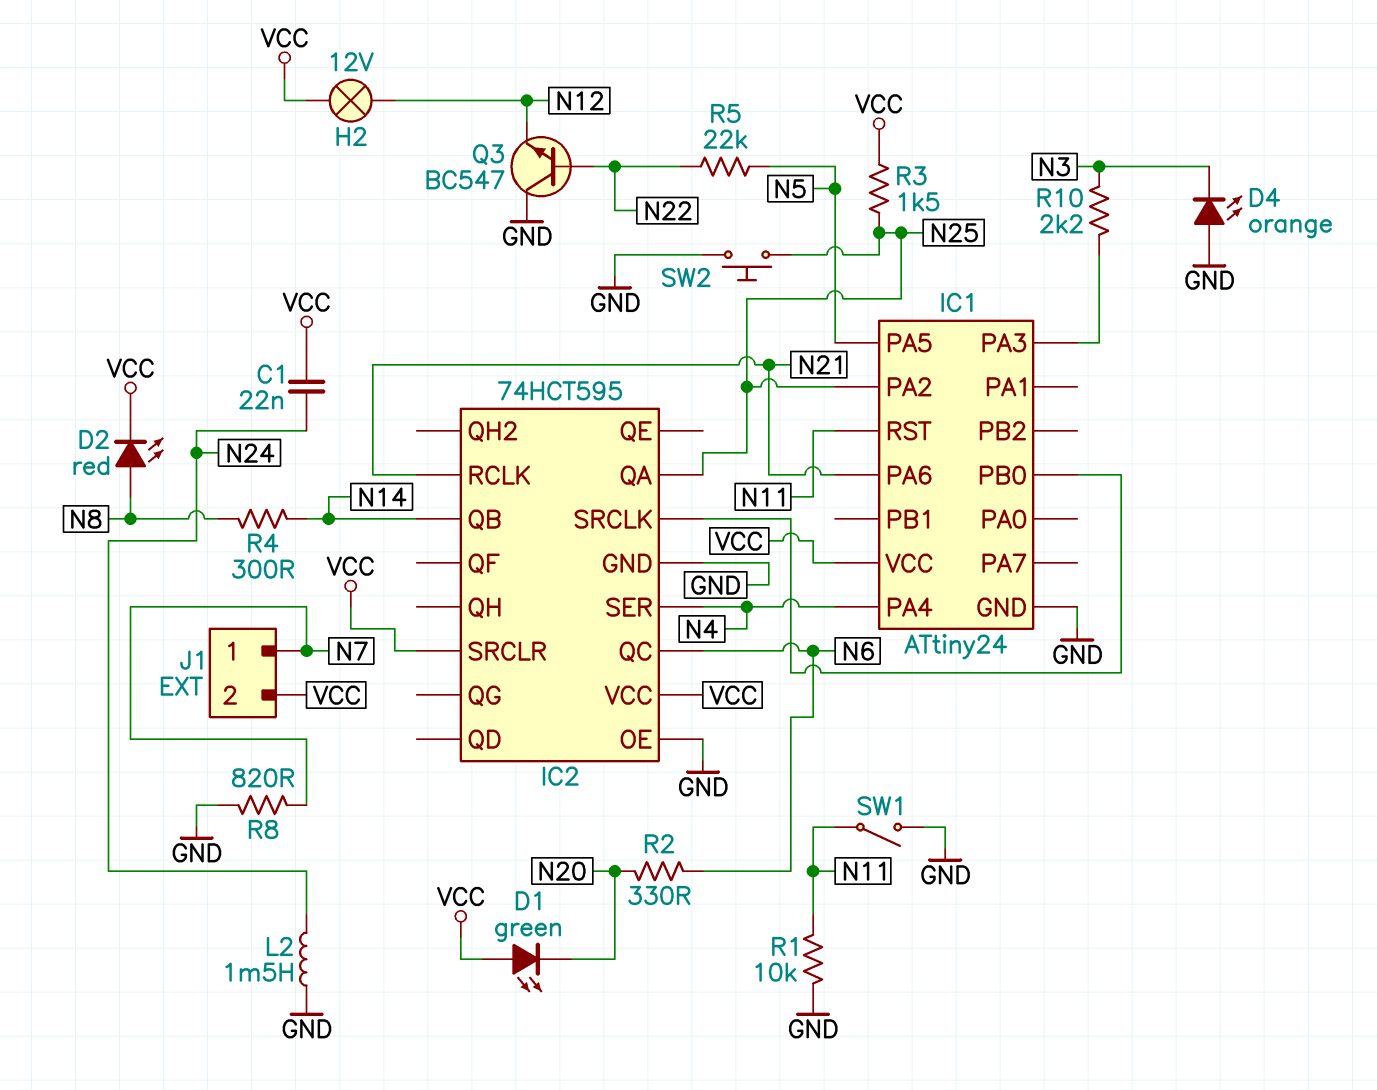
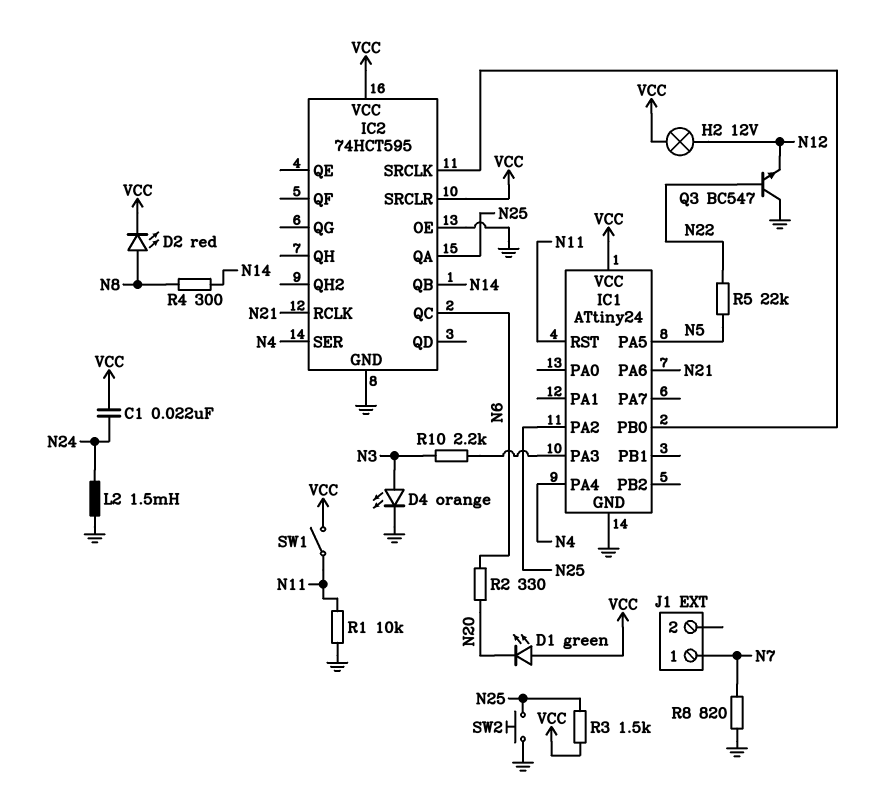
D4: LED orange (A GND, K N3) -> LED orange (A N3, K GND)
J1 pin 2: VCC -> none
SW1: switch (GND, N11) -> switch (N11, VCC)

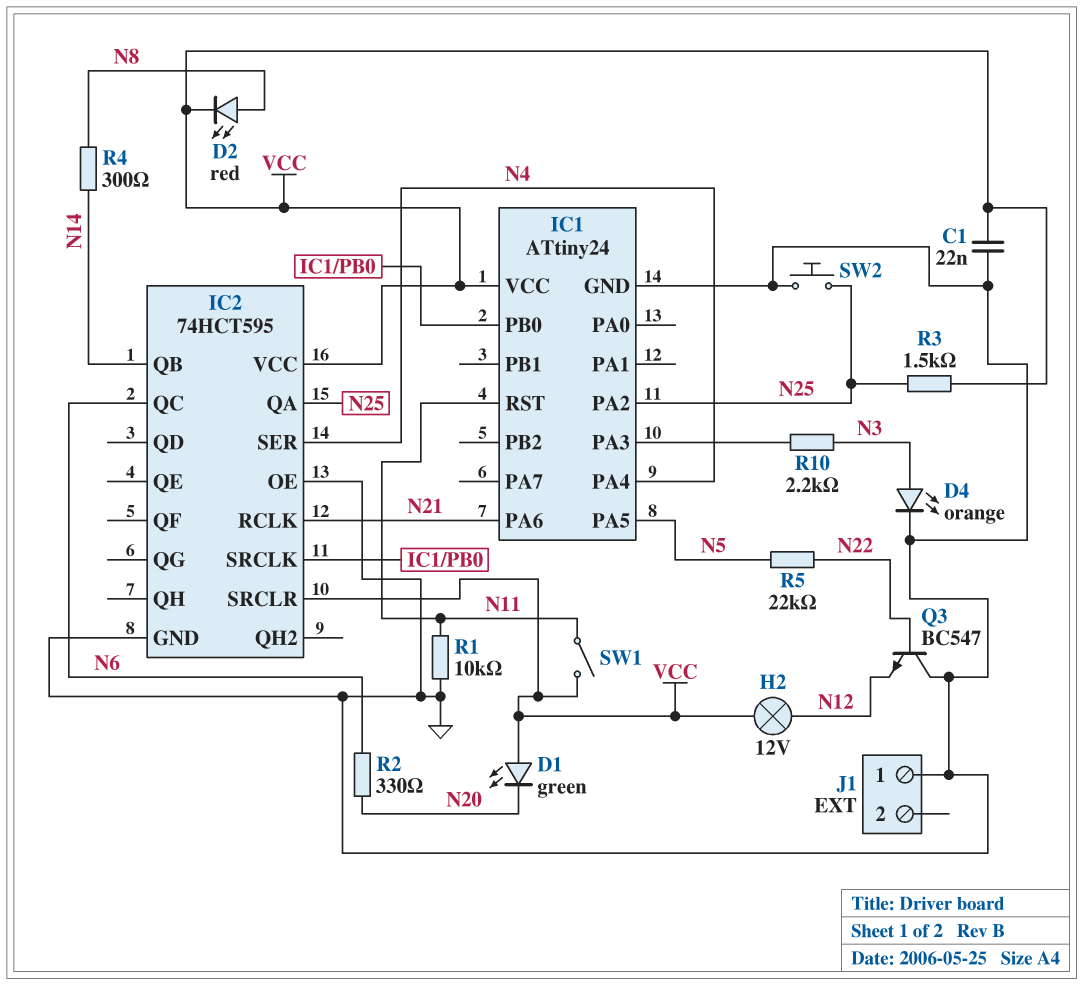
C1: 22nF (N24, VCC) -> 22nF (GND, VCC)
J1 pin 1: N7 -> GND
L2: 1.5mH (GND, N24) -> none
R8: 820 (GND, N7) -> none

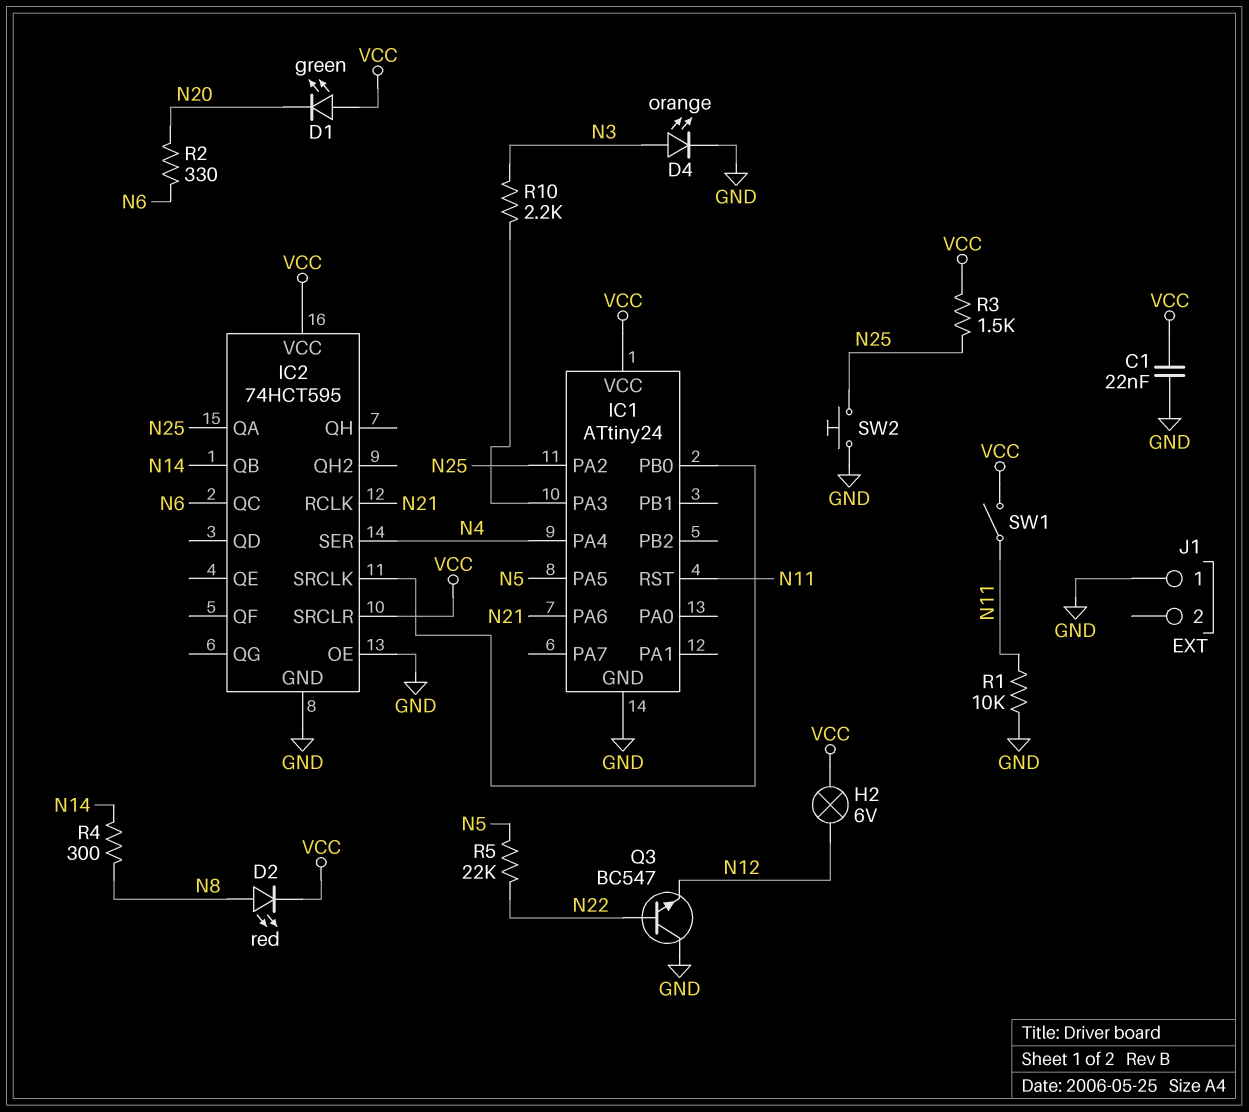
H2: lamp 12V (N12, VCC) -> lamp 6V (N12, VCC)

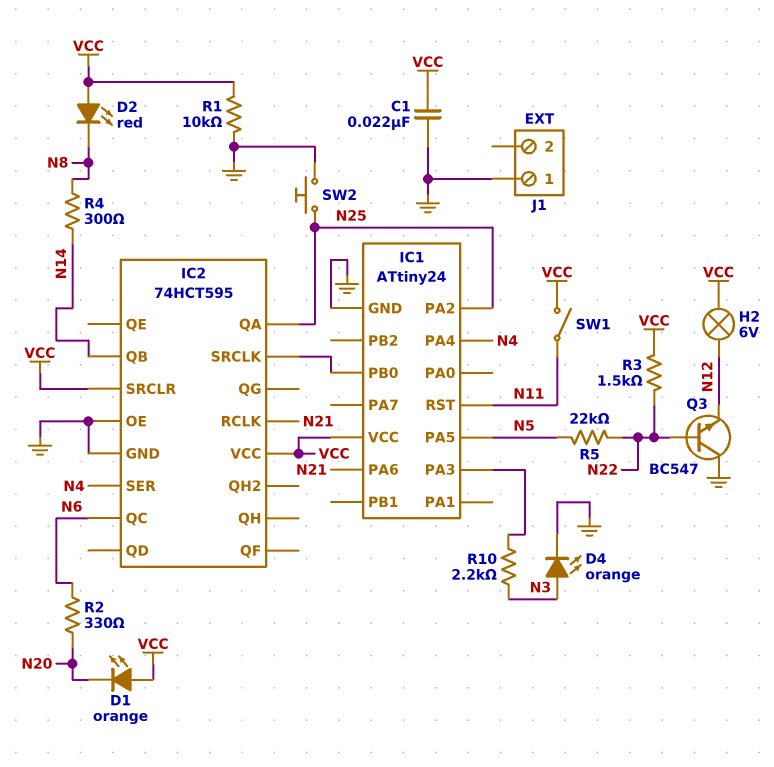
D1: LED green (A VCC, K N20) -> LED orange (A VCC, K N20)
D2: LED red (A N8, K VCC) -> LED red (A VCC, K N8)
R1: 10k (GND, N11) -> 10k (GND, VCC)
R3: 1.5k (N25, VCC) -> 1.5k (N22, VCC)

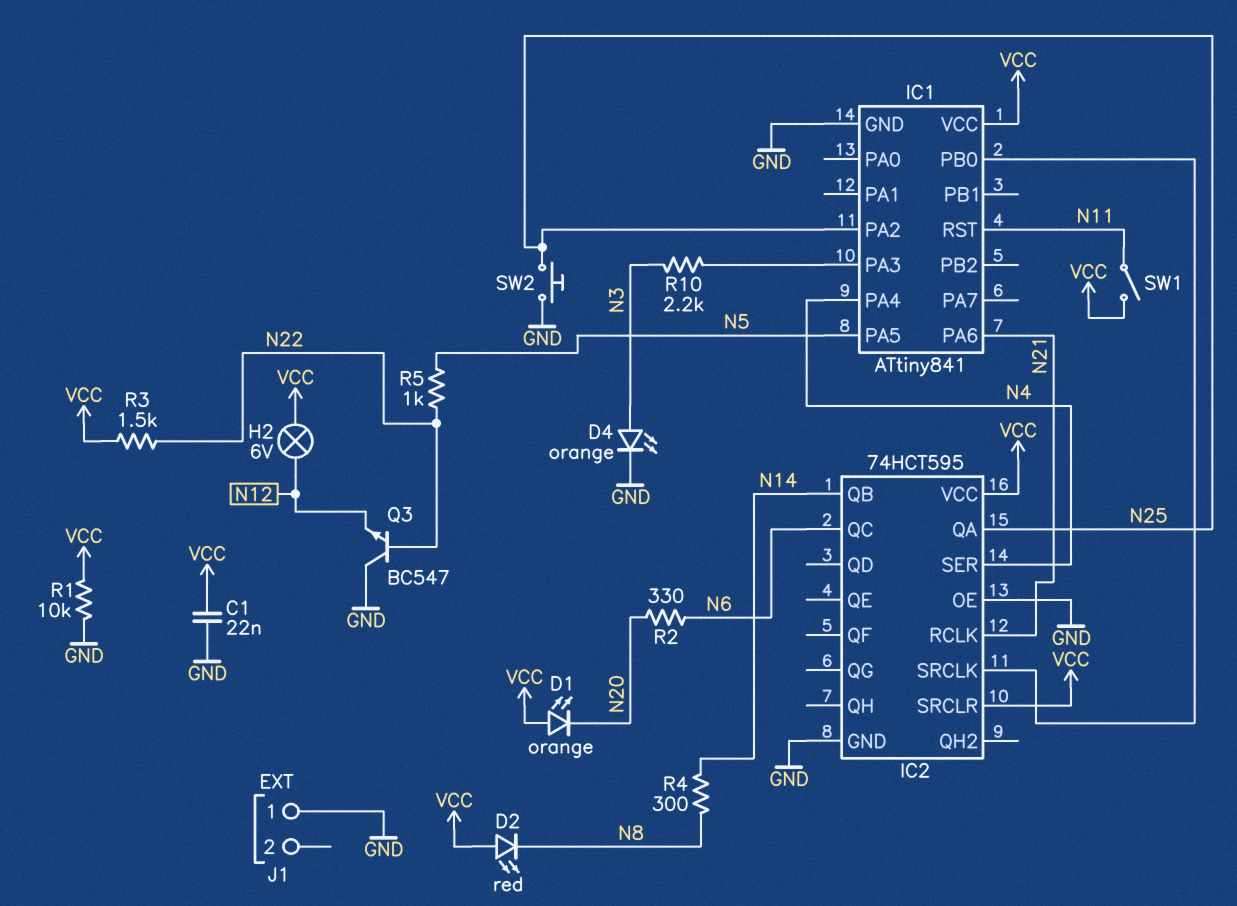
IC1: ATtiny24 -> ATtiny841
R5: 22k (N5, N22) -> 1k (N5, N22)

